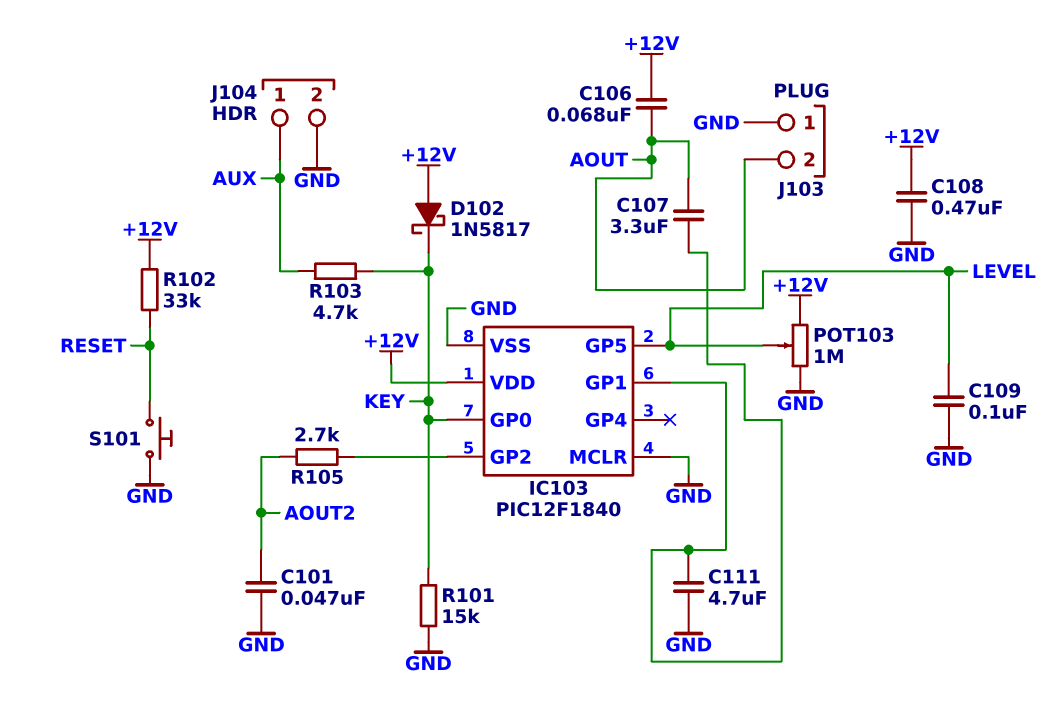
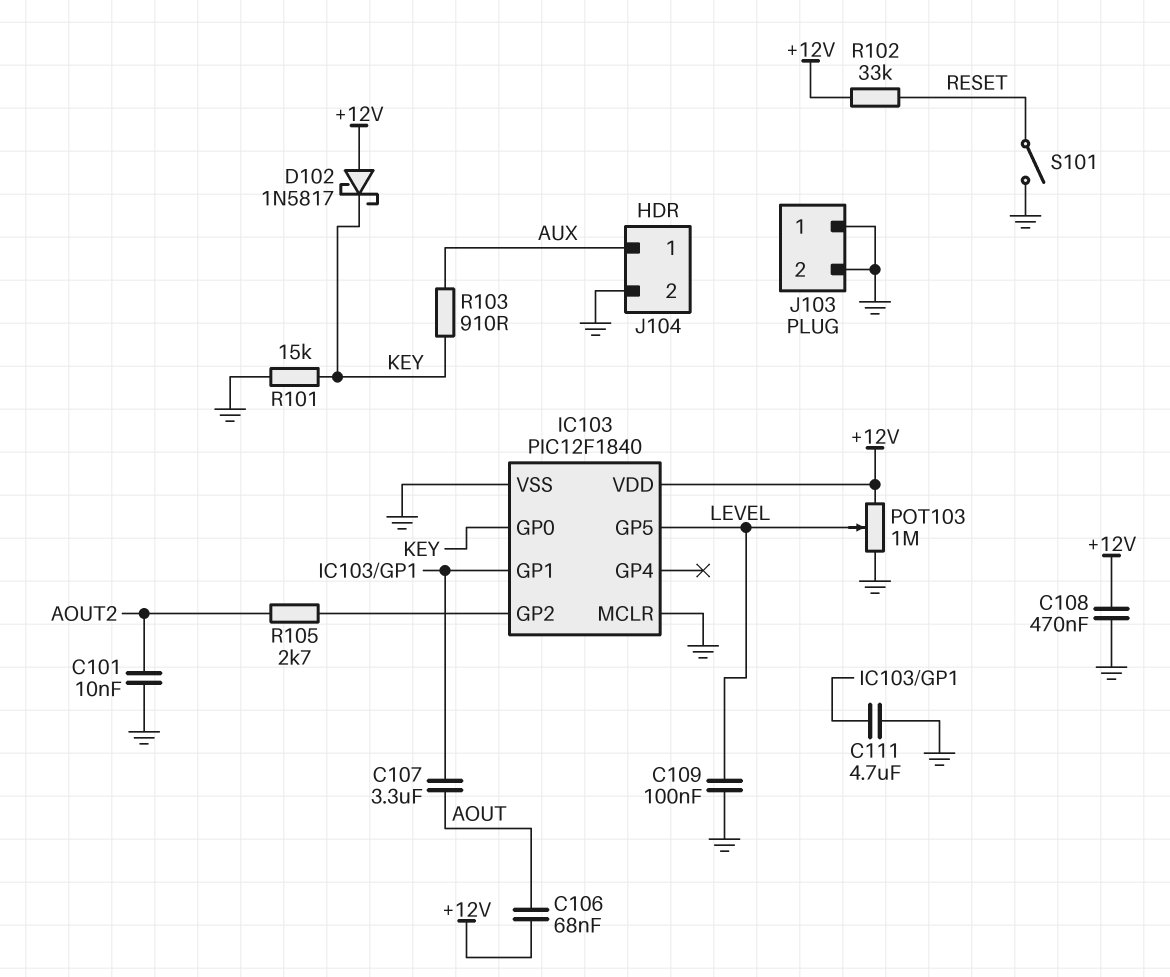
C101: 47nF (AOUT2, GND) -> 10nF (AOUT2, GND)
J103 pin 2: AOUT -> GND
R103: 4.7k (AUX, KEY) -> 910 (AUX, KEY)
S101: button (GND, RESET) -> switch (GND, RESET)

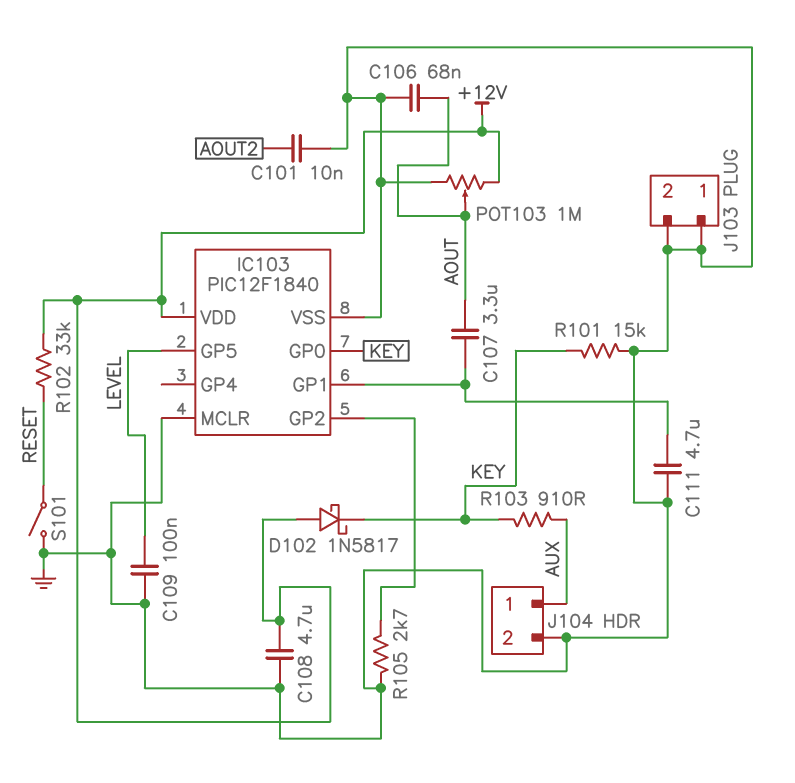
C106: 68nF (+12V, AOUT) -> 68nF (AOUT, GND)
C108: 470nF (+12V, GND) -> 4.7uF (+12V, GND)
POT103: 1M (+12V, GND, wiper LEVEL) -> 1M (+12V, GND, wiper AOUT)
R105: 2.7k (AOUT2, IC103/GP2) -> 2.7k (GND, IC103/GP2)

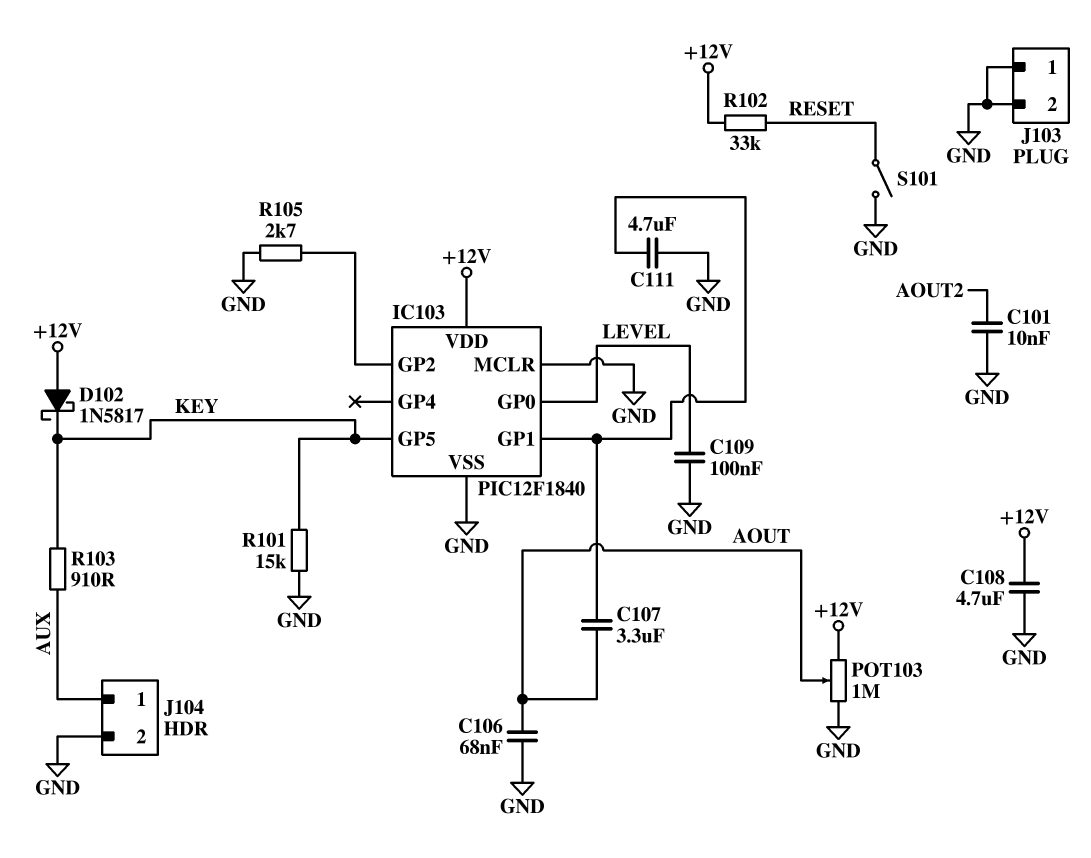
IC103 pin GP0: KEY -> LEVEL
IC103 pin GP5: LEVEL -> KEY

